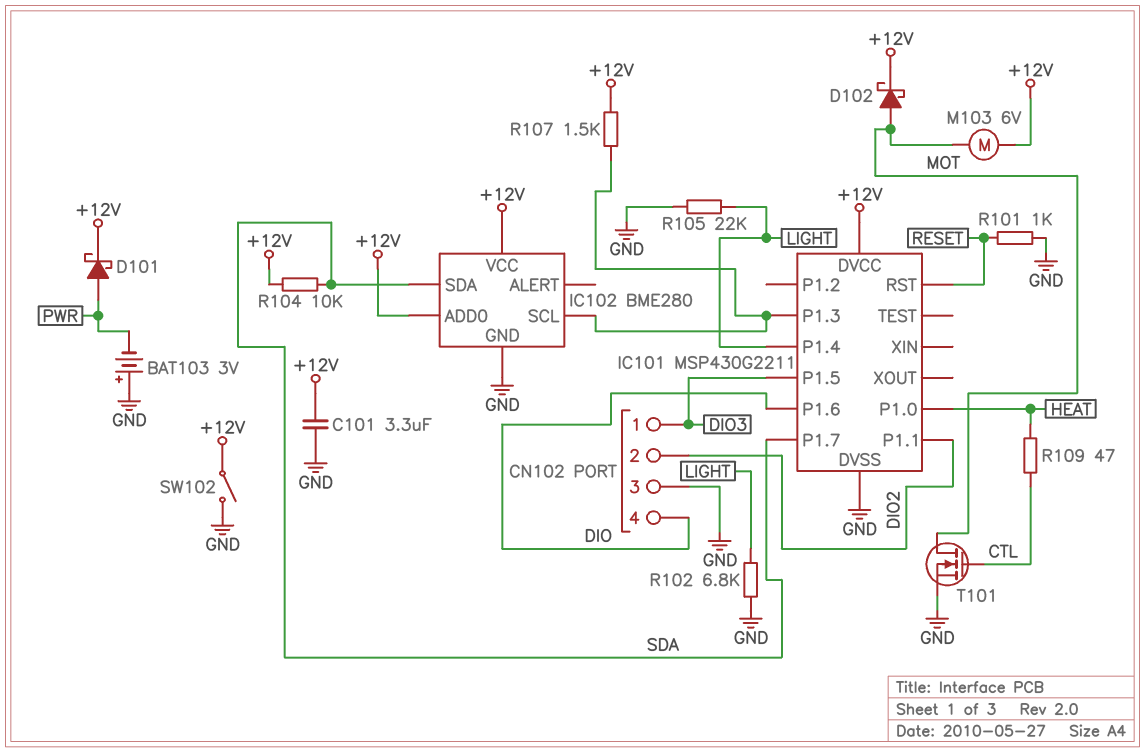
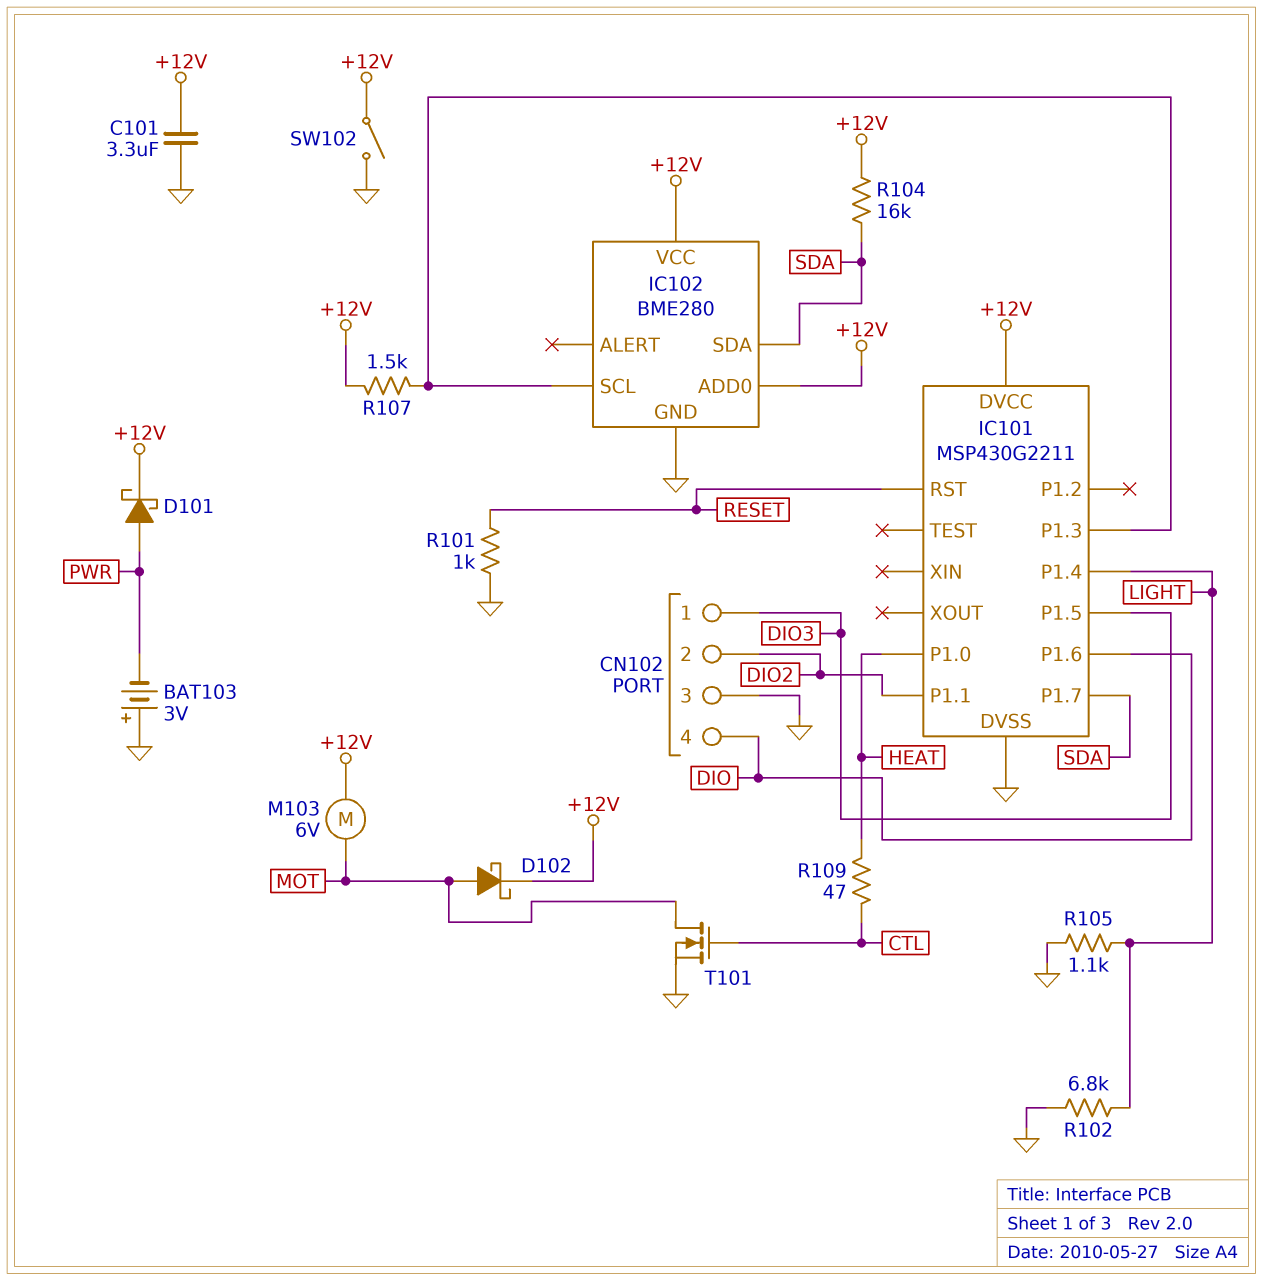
R104: 10k (+12V, SDA) -> 16k (+12V, SDA)
R105: 22k (GND, LIGHT) -> 1.1k (GND, LIGHT)

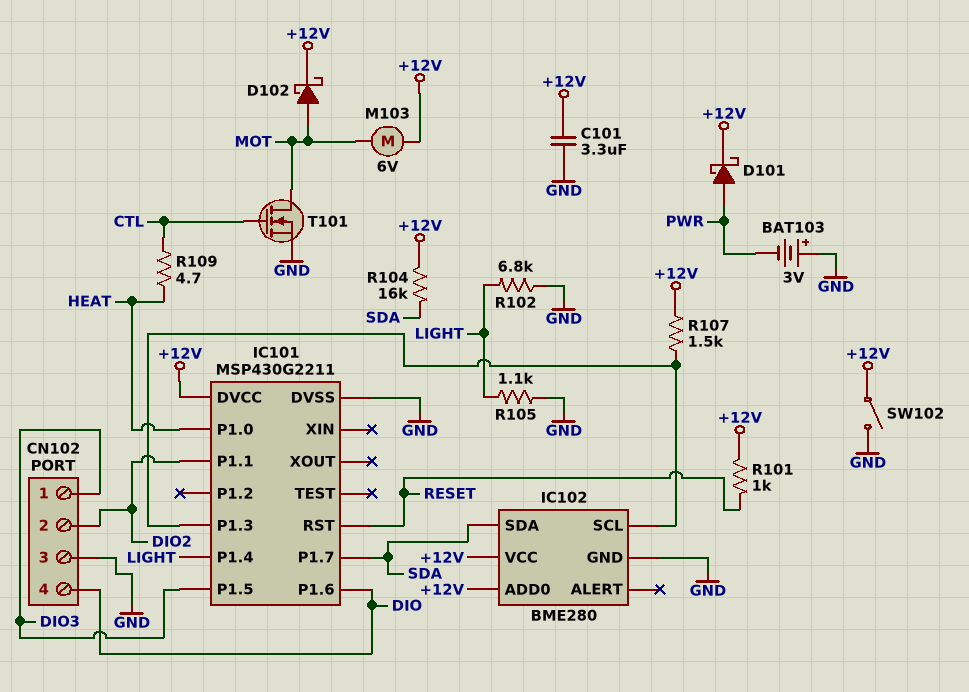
R101: 1k (GND, RESET) -> 1k (+12V, RESET)
R109: 47 (CTL, HEAT) -> 4.7 (CTL, HEAT)

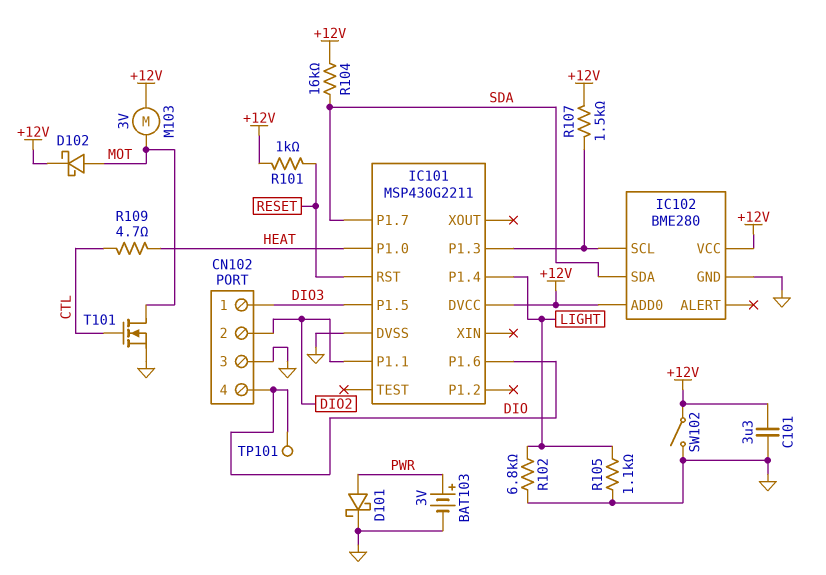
BAT103: 3V (plus GND, minus PWR) -> 3V (plus PWR, minus GND)
D101: schottky (A PWR, K +12V) -> schottky (A PWR, K GND)
M103: motor 6V (+12V, MOT) -> motor 3V (+12V, MOT)
TP101: none -> test point (DIO)

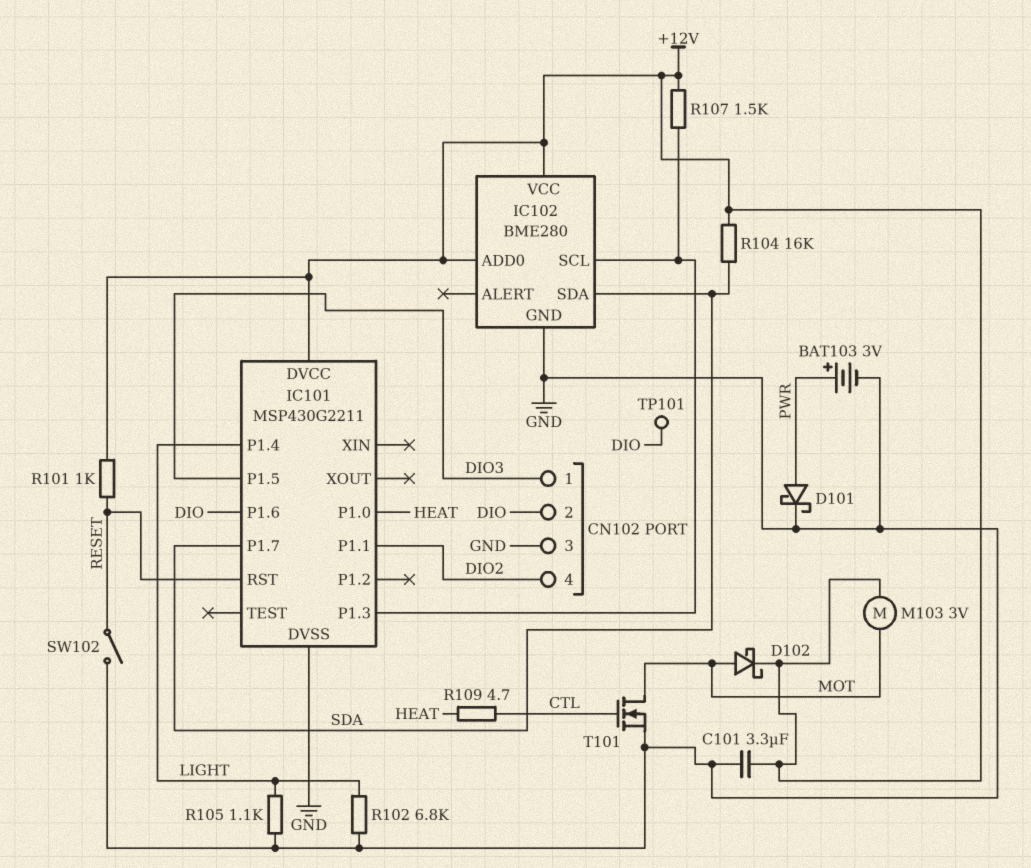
CN102 pin 2: DIO2 -> DIO
CN102 pin 4: DIO -> DIO2
SW102: switch (+12V, GND) -> switch (GND, RESET)

